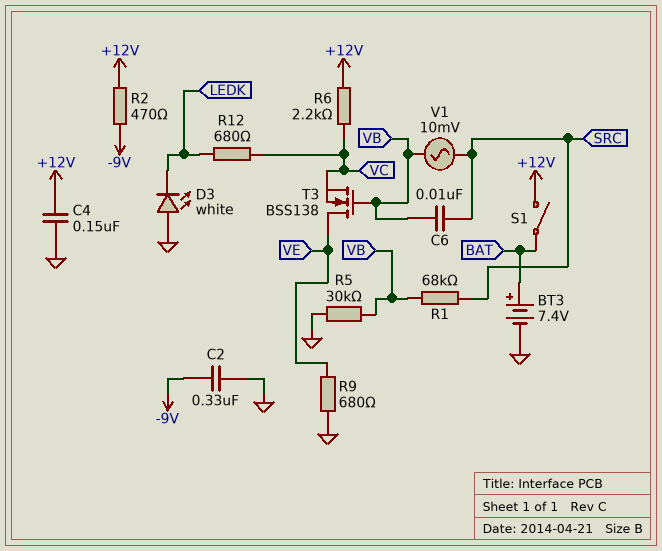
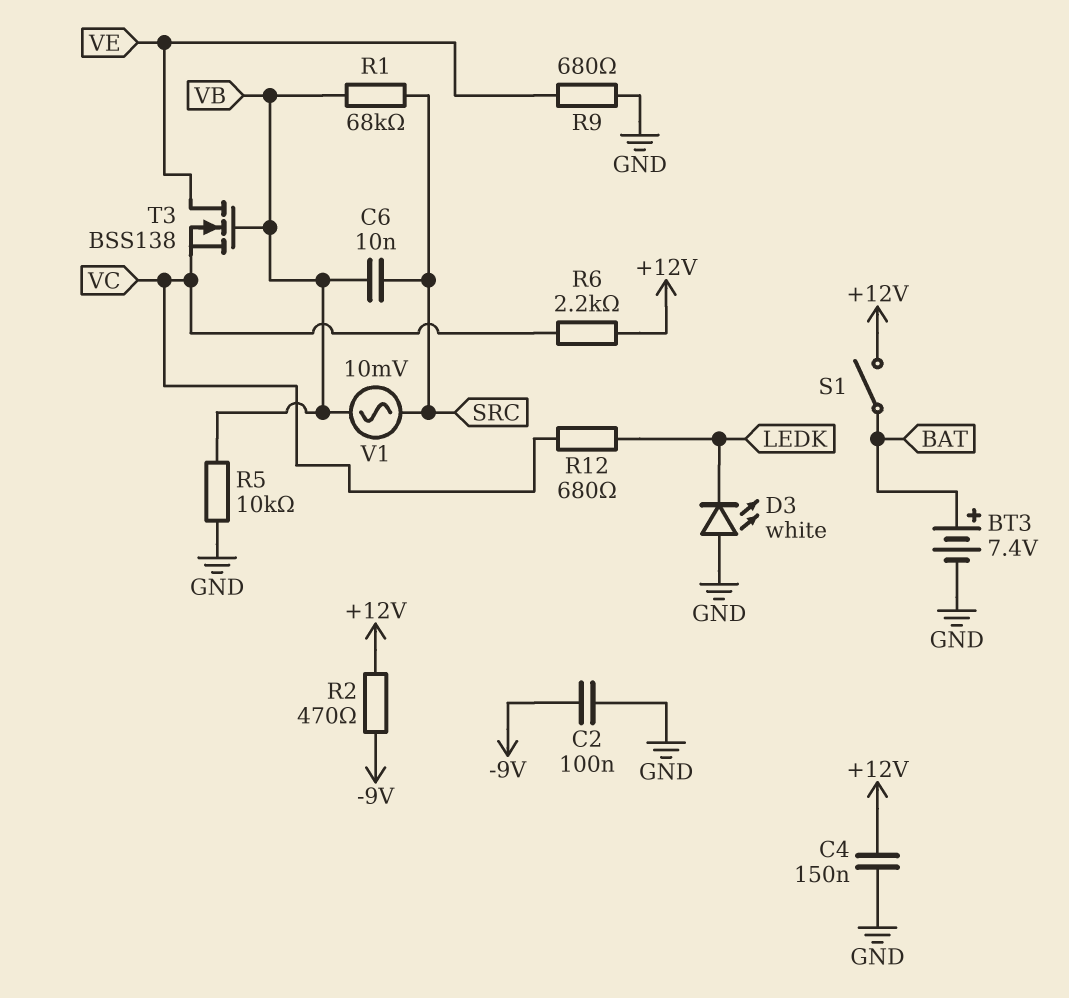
C2: 330nF (-9V, GND) -> 100nF (-9V, GND)
R5: 30k (GND, VB) -> 10k (GND, VB)

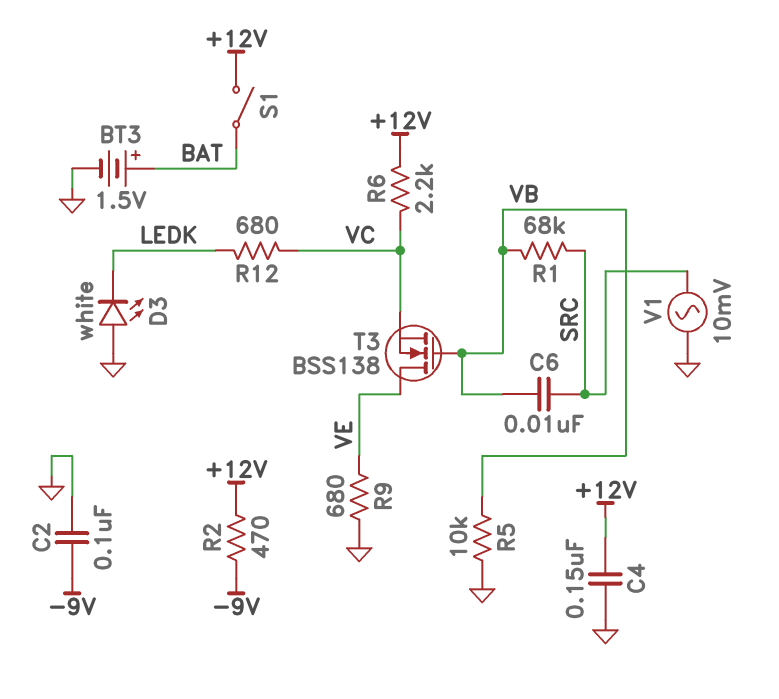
BT3: 7.4V (plus BAT, minus GND) -> 1.5V (plus BAT, minus GND)
V1: AC 10mV (SRC, VB) -> AC 10mV (GND, SRC)

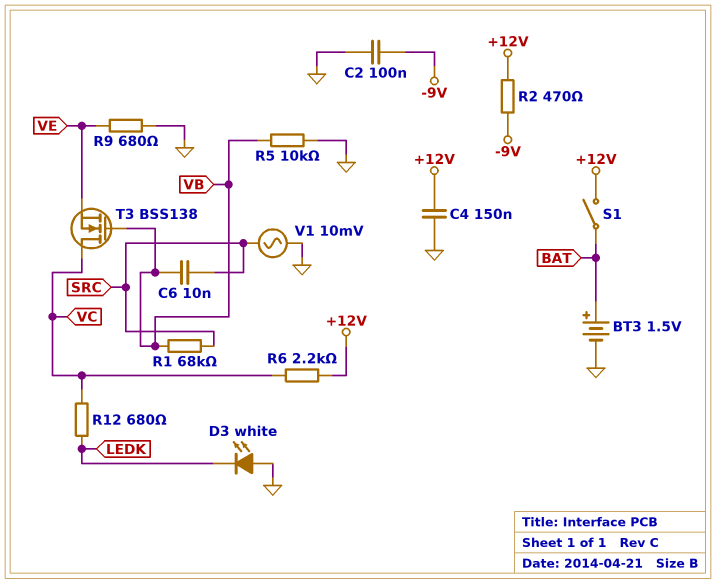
T3: NMOS BSS138 (G VB, D VE, S VC) -> NMOS BSS138 (G VB, D VC, S VE)

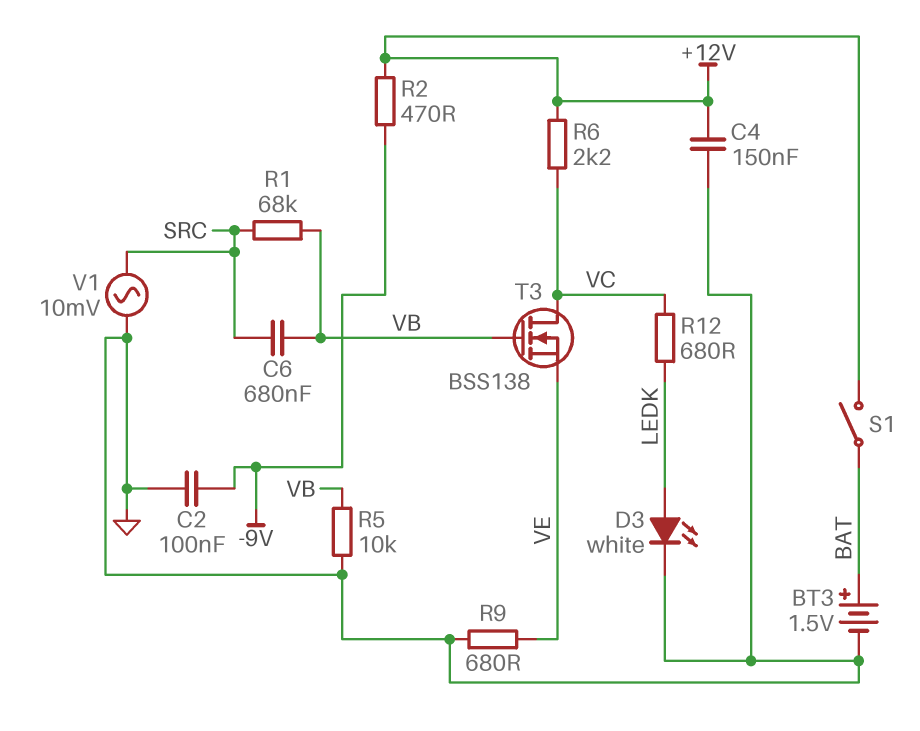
C6: 10nF (SRC, VB) -> 680nF (SRC, VB)
D3: LED white (A GND, K LEDK) -> LED white (A LEDK, K GND)

